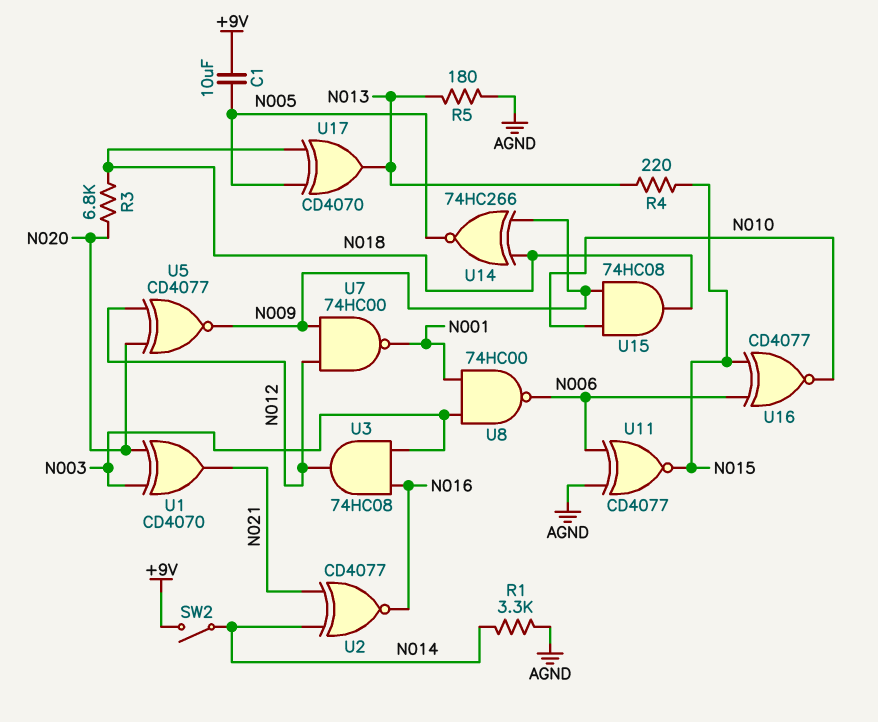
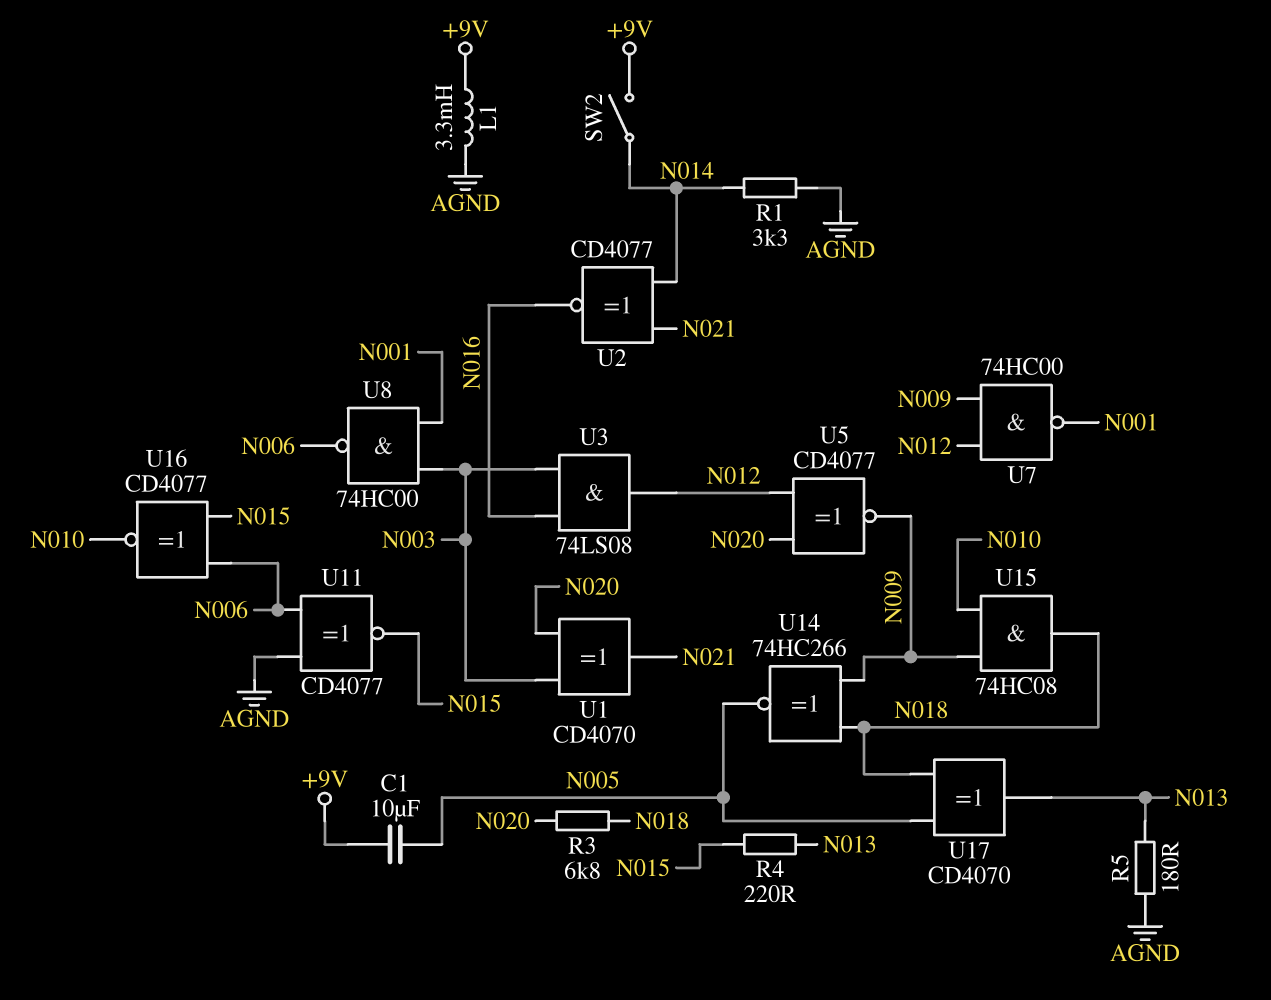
L1: none -> 3.3mH (+9V, AGND)
U3: AND 74HC08 (in N003, in N016, out N012) -> AND 74LS08 (in N003, in N016, out N012)

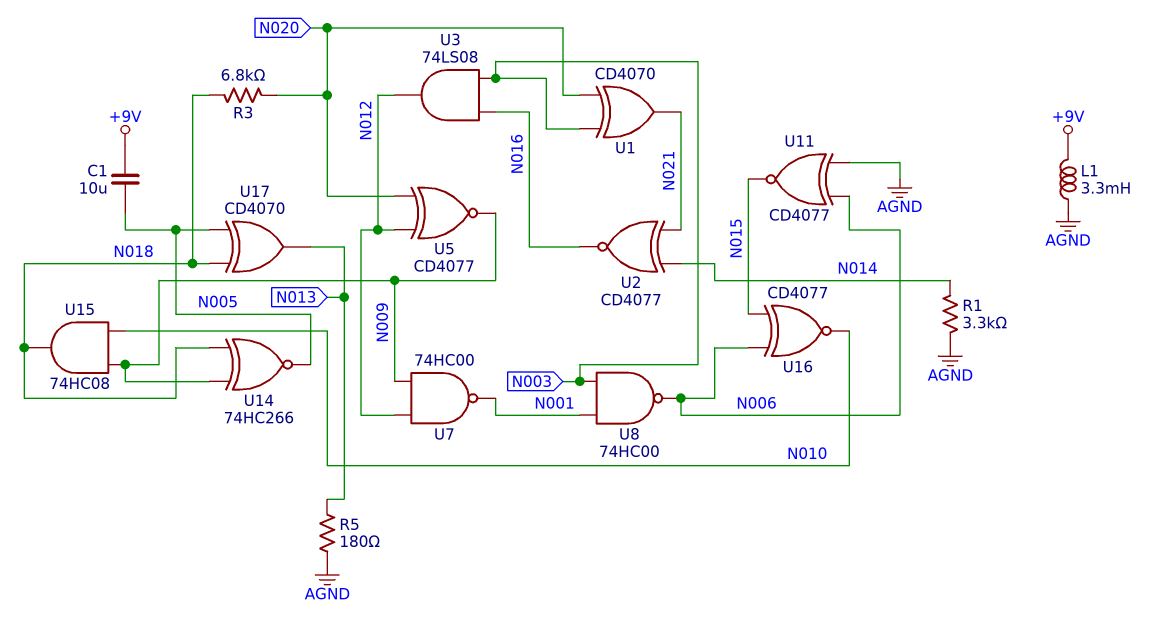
R4: 220 (N013, N015) -> none
SW2: switch (+9V, N014) -> none

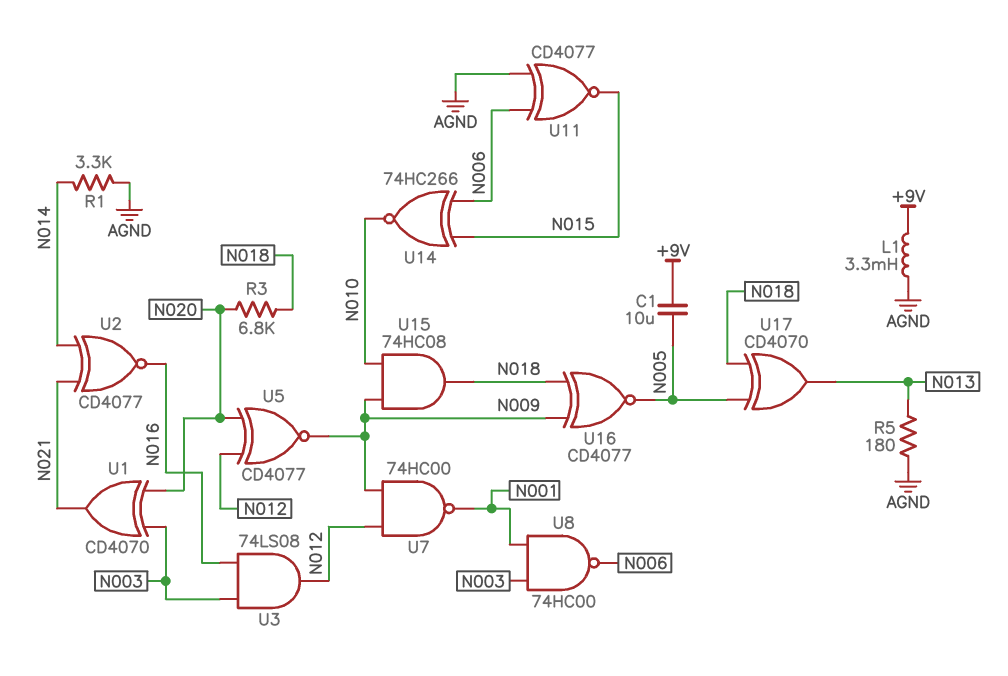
U14: XNOR 74HC266 (in N009, in N018, out N005) -> XNOR 74HC266 (in N006, in N015, out N010)
U16: XNOR CD4077 (in N006, in N015, out N010) -> XNOR CD4077 (in N009, in N018, out N005)

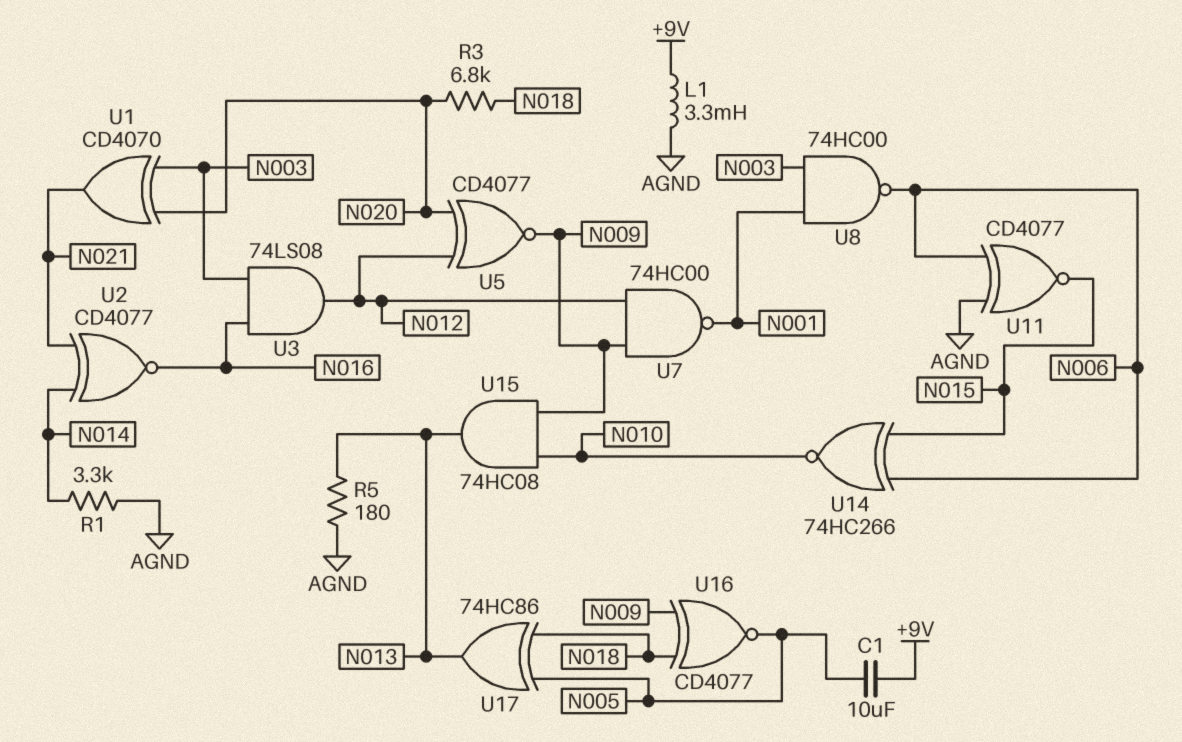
U15: AND 74HC08 (in N009, in N010, out N018) -> AND 74HC08 (in N009, in N010, out N013)
U17: XOR CD4070 (in N005, in N018, out N013) -> XOR 74HC86 (in N005, in N018, out N013)

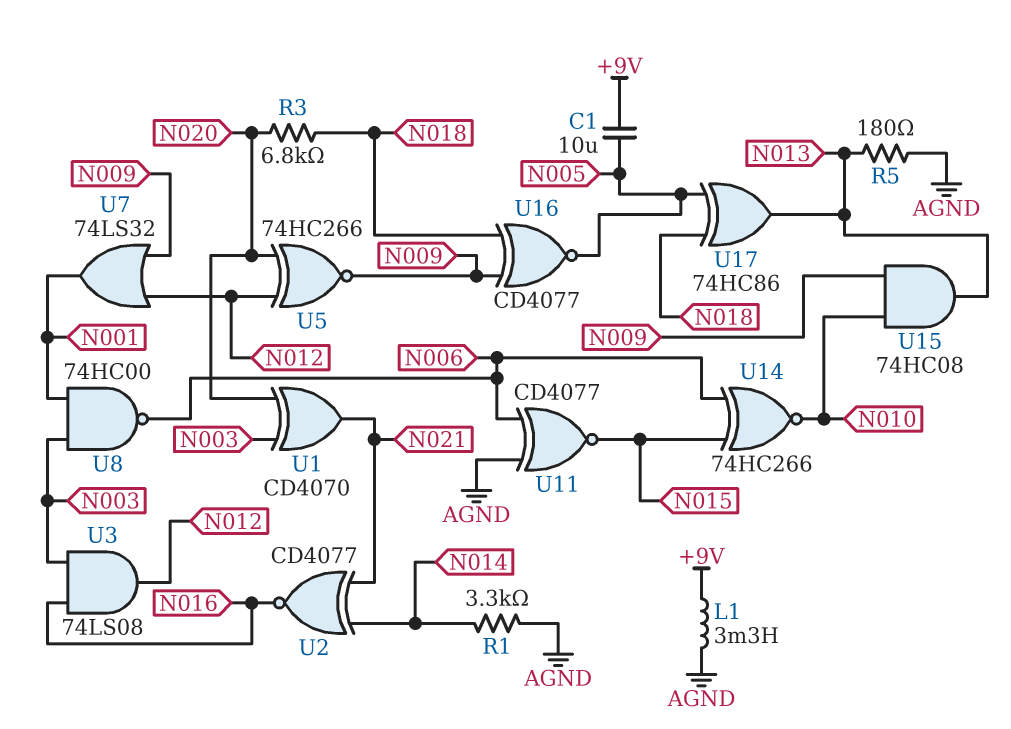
U5: XNOR CD4077 (in N012, in N020, out N009) -> XNOR 74HC266 (in N012, in N020, out N009)
U7: NAND 74HC00 (in N009, in N012, out N001) -> OR 74LS32 (in N009, in N012, out N001)

